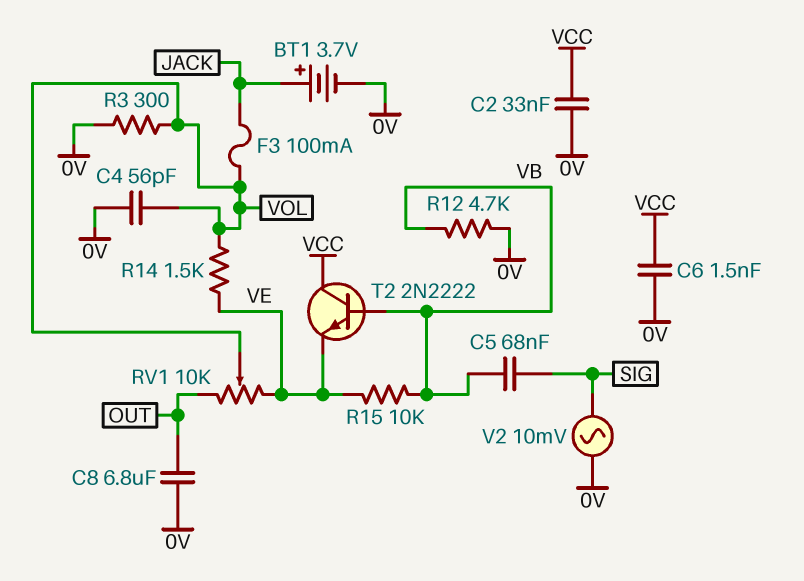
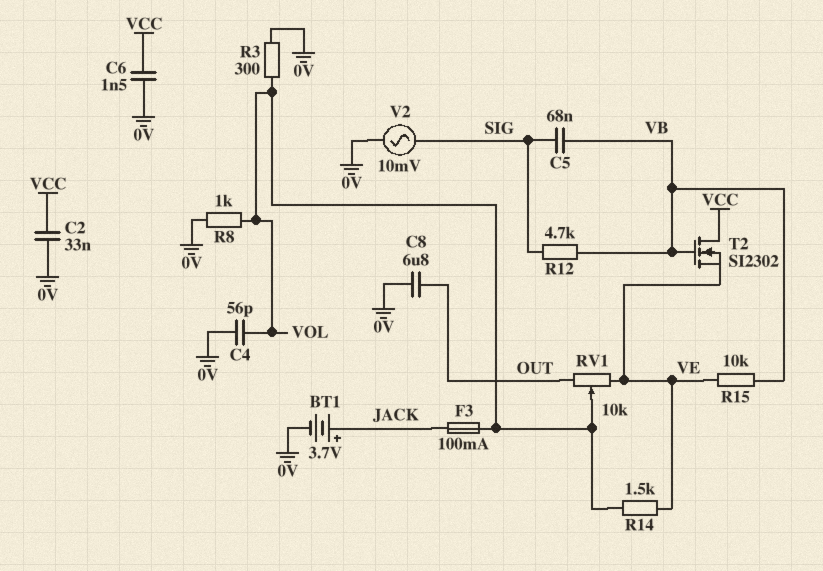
R8: none -> 1k (0V, VOL)
R12: 4.7k (0V, VB) -> 4.7k (SIG, VB)
T2: NPN 2N2222 (B VB, C VCC, E VE) -> NMOS SI2302 (G VB, D VCC, S VE)

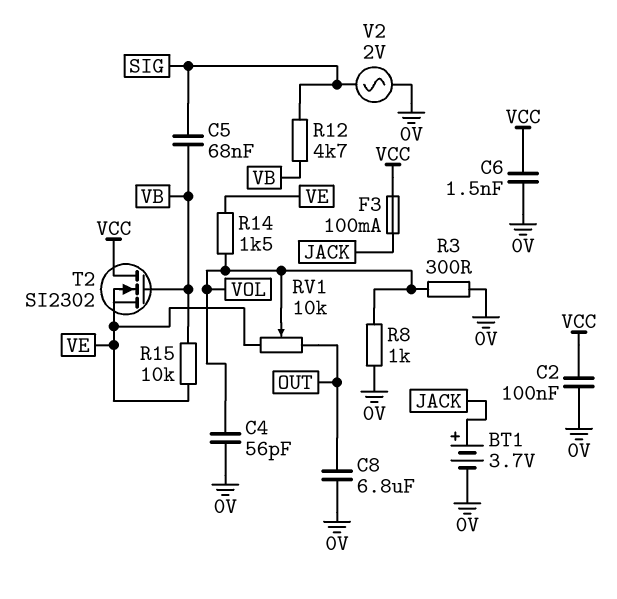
C2: 33nF (0V, VCC) -> 100nF (0V, VCC)
F3: 100mA (JACK, VOL) -> 100mA (JACK, VCC)
V2: AC 10mV (0V, SIG) -> AC 2V (0V, SIG)

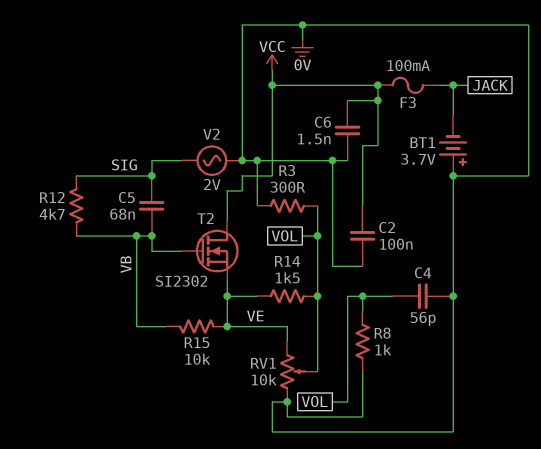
BT1: 3.7V (plus JACK, minus 0V) -> 3.7V (plus 0V, minus JACK)
C8: 6.8uF (0V, OUT) -> none
RV1: 10k (OUT, VE, wiper VOL) -> 10k (0V, VE, wiper VOL)

